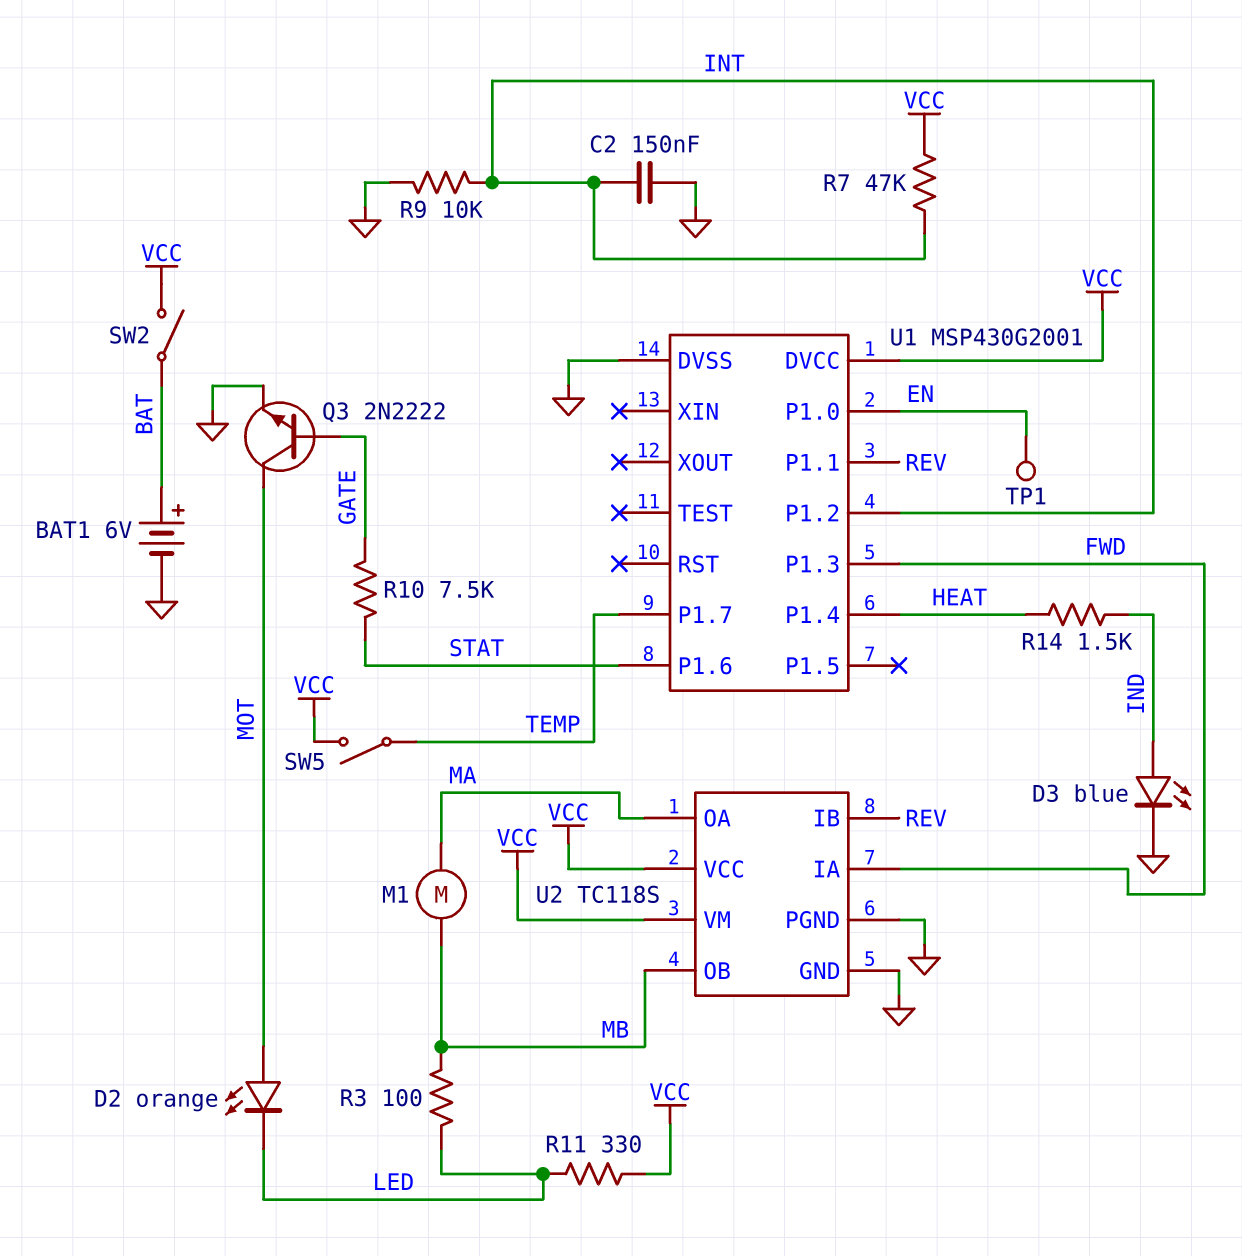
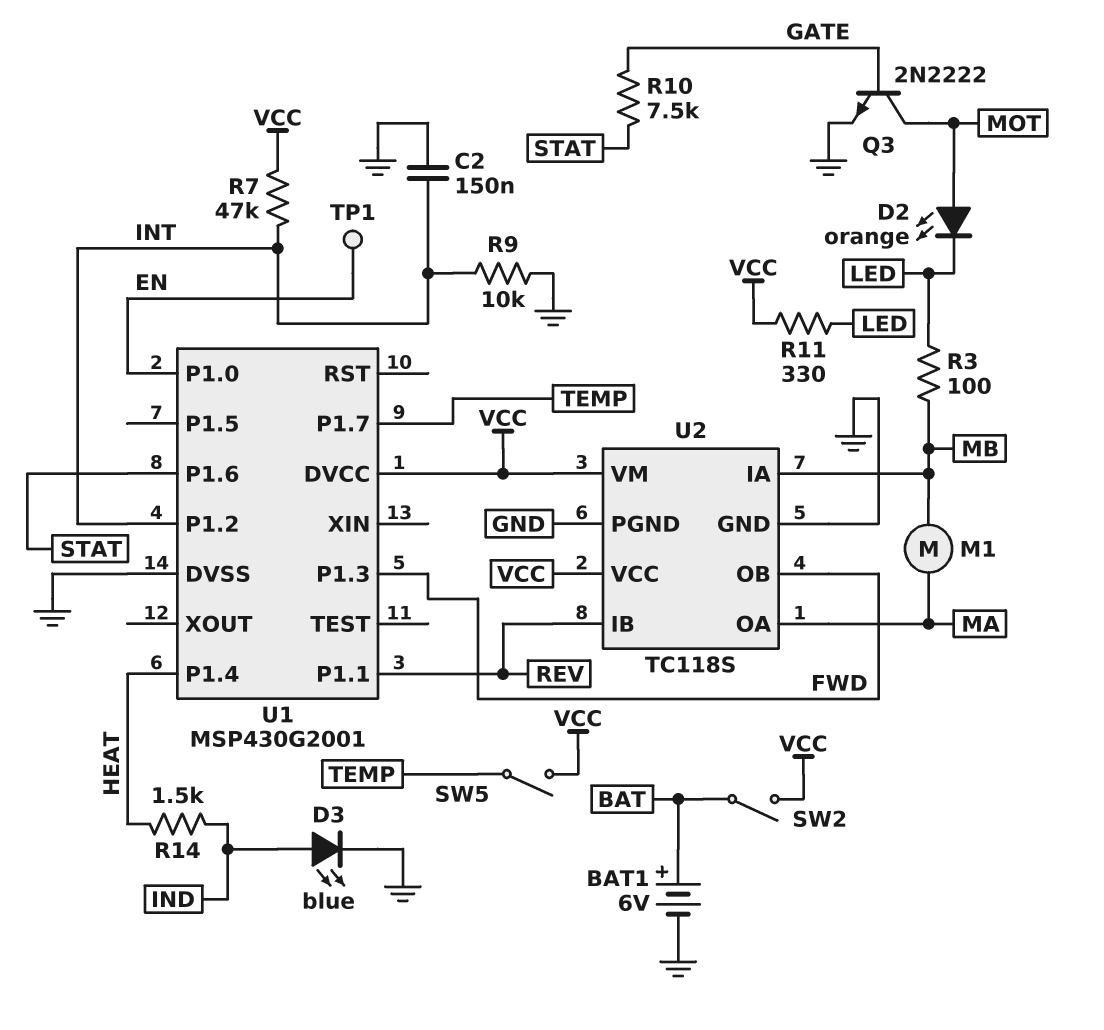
U2 pin IA: FWD -> MB
U2 pin OB: MB -> FWD

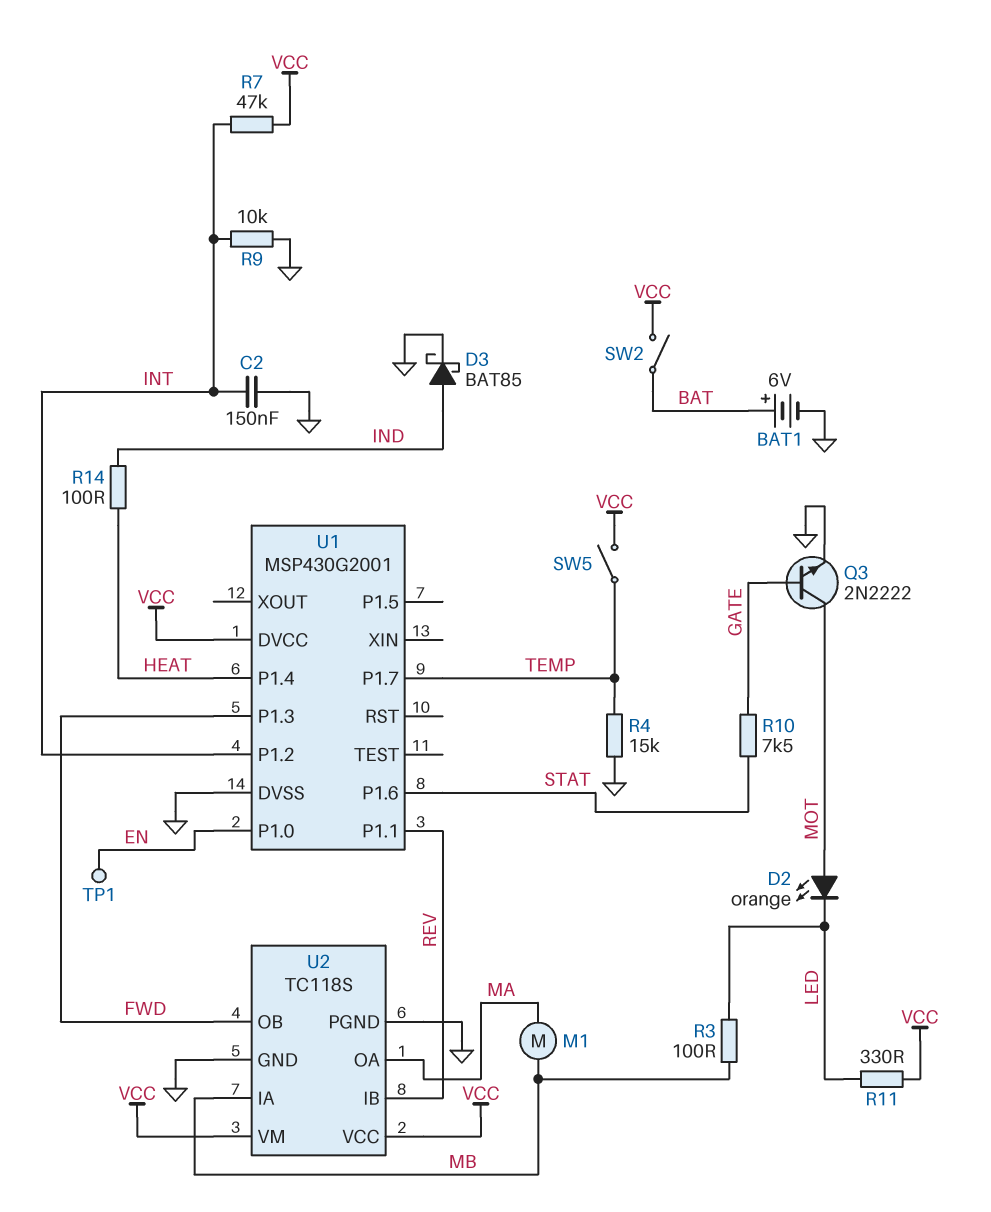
D3: LED blue (A IND, K GND) -> schottky BAT85 (A IND, K GND)
R4: none -> 15k (GND, TEMP)
R14: 1.5k (HEAT, IND) -> 100 (HEAT, IND)

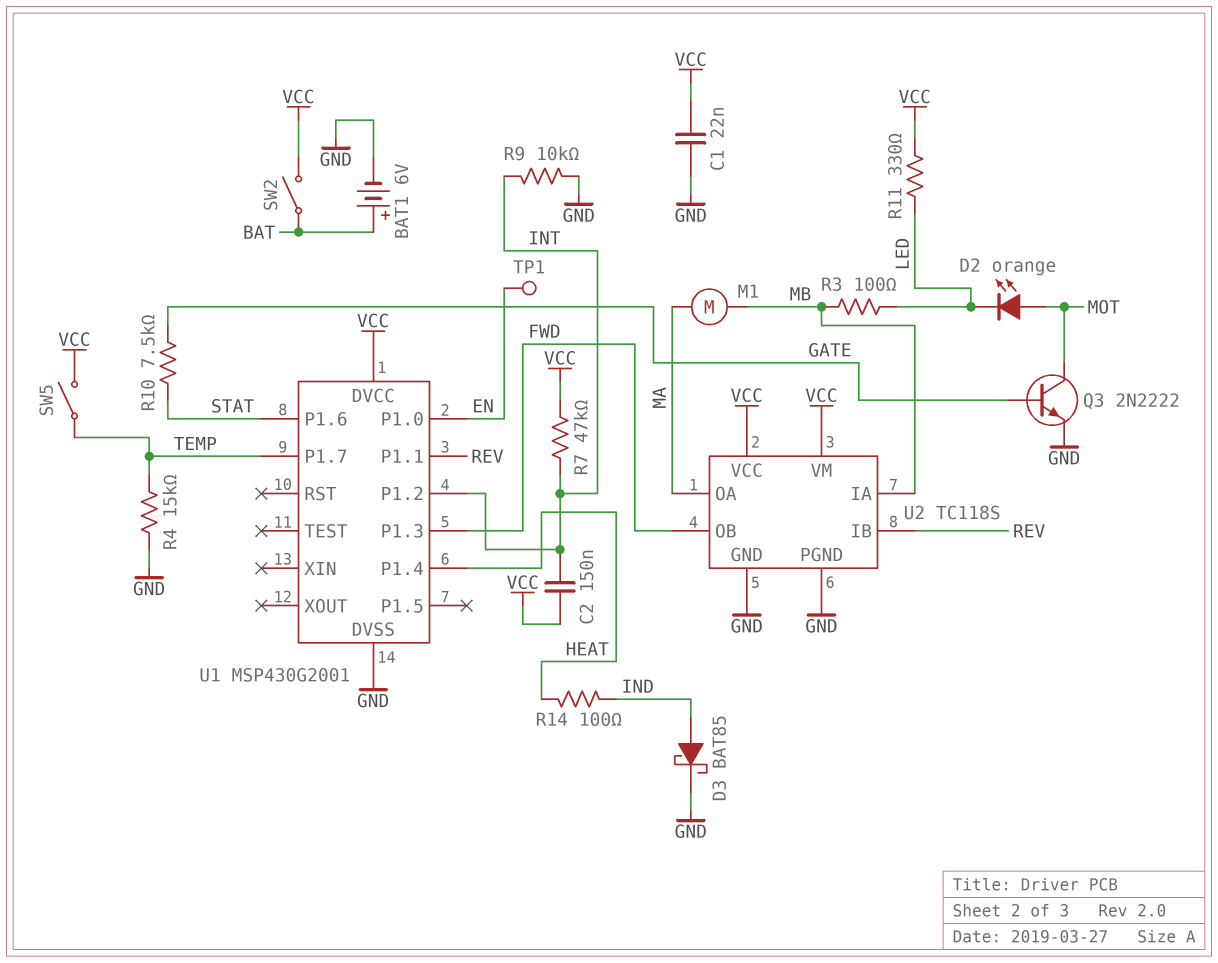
C1: none -> 22nF (GND, VCC)
C2: 150nF (GND, INT) -> 150nF (INT, VCC)

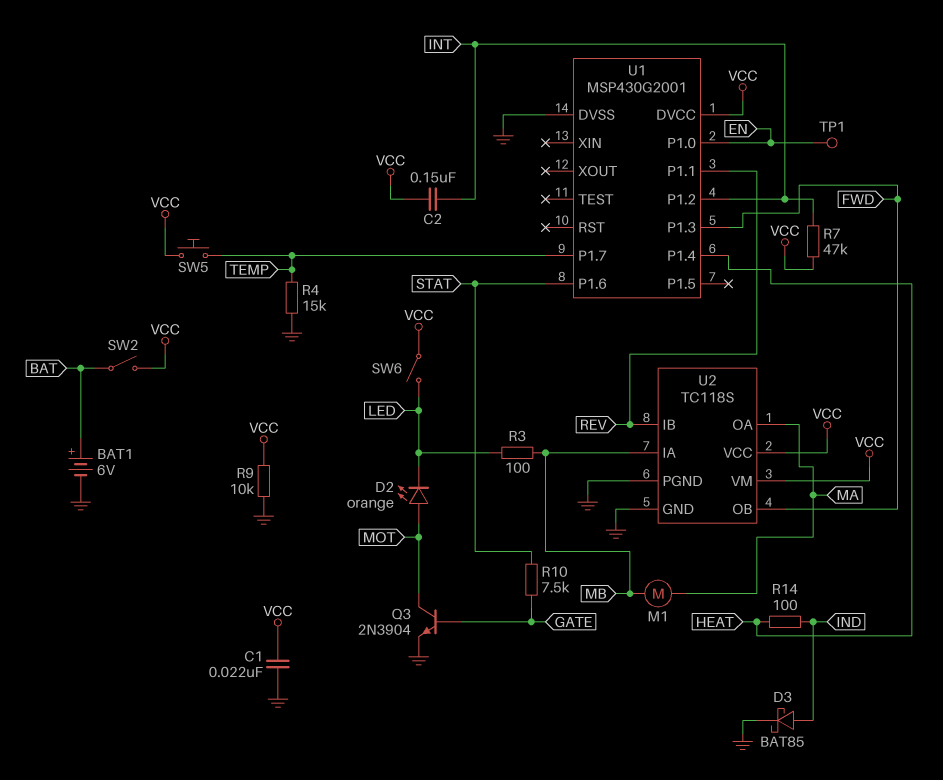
Q3: NPN 2N2222 (B GATE, C MOT, E GND) -> NPN 2N3904 (B GATE, C MOT, E GND)
R9: 10k (GND, INT) -> 10k (GND, VCC)
R11: 330 (LED, VCC) -> none
SW5: switch (TEMP, VCC) -> button (TEMP, VCC)
SW6: none -> switch (LED, VCC)

